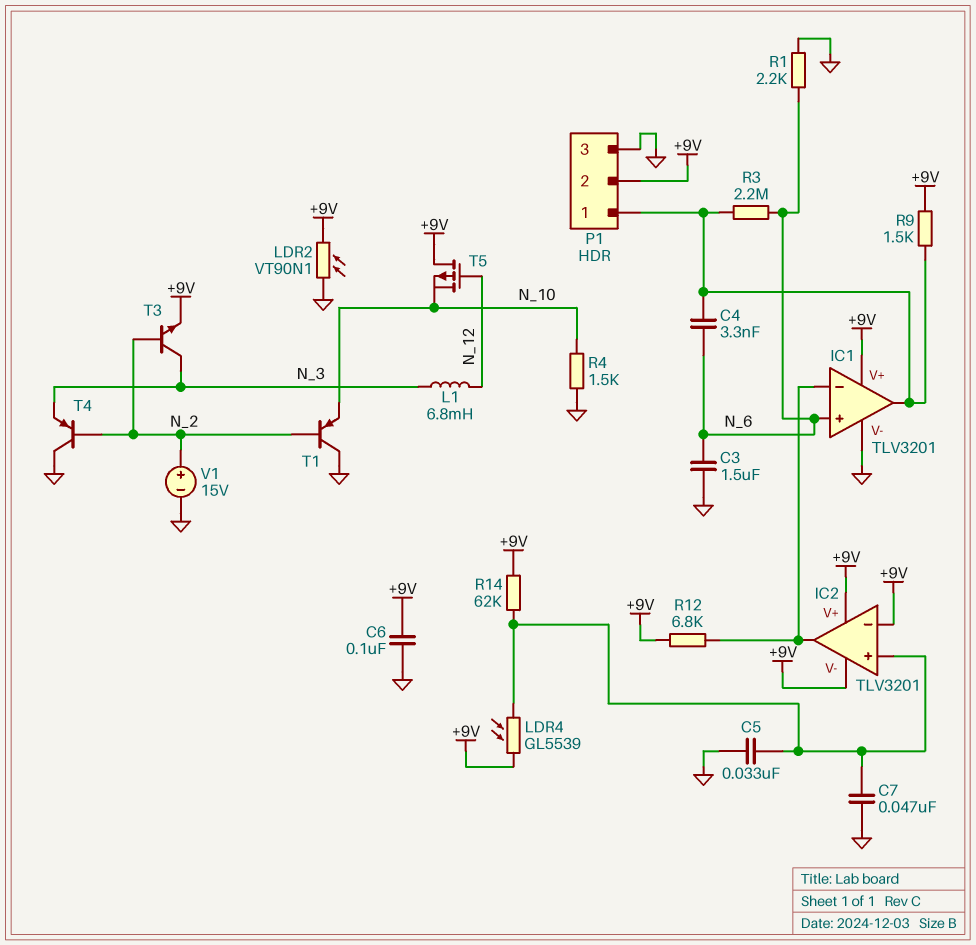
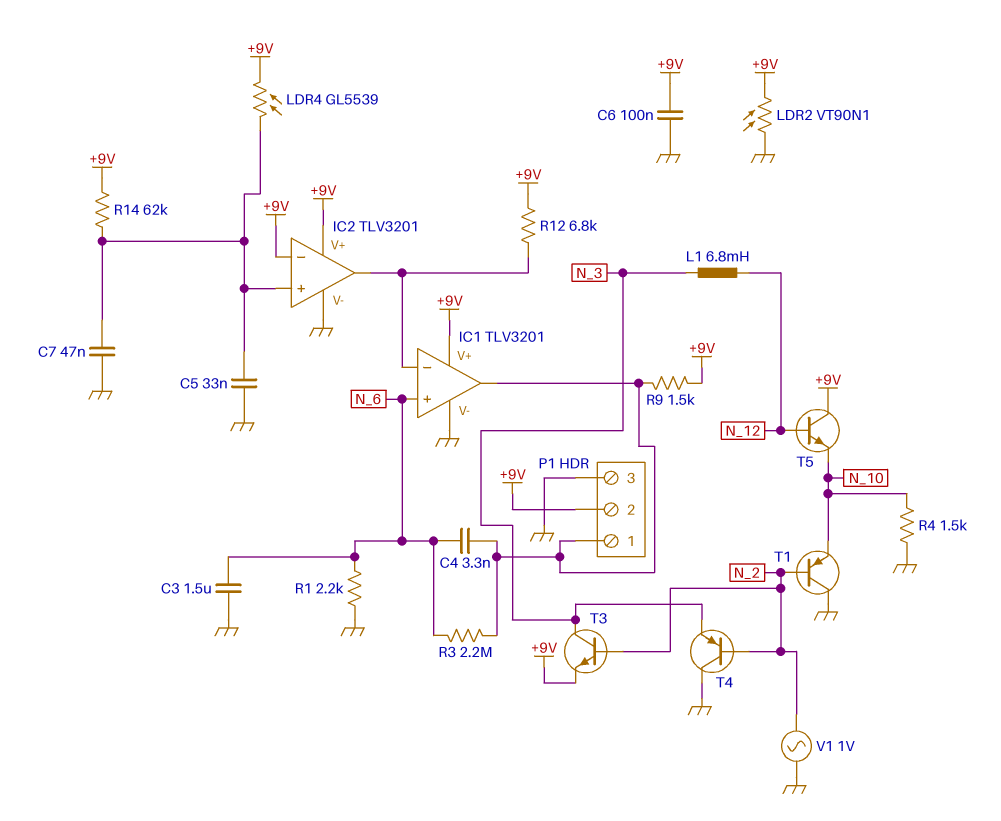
IC2 pin V-: +9V -> GND
T5: PMOS (G N_12, D +9V, S N_10) -> NPN (B N_12, C +9V, E N_10)
V1: 15V (plus N_2, minus GND) -> AC 1V (GND, N_2)

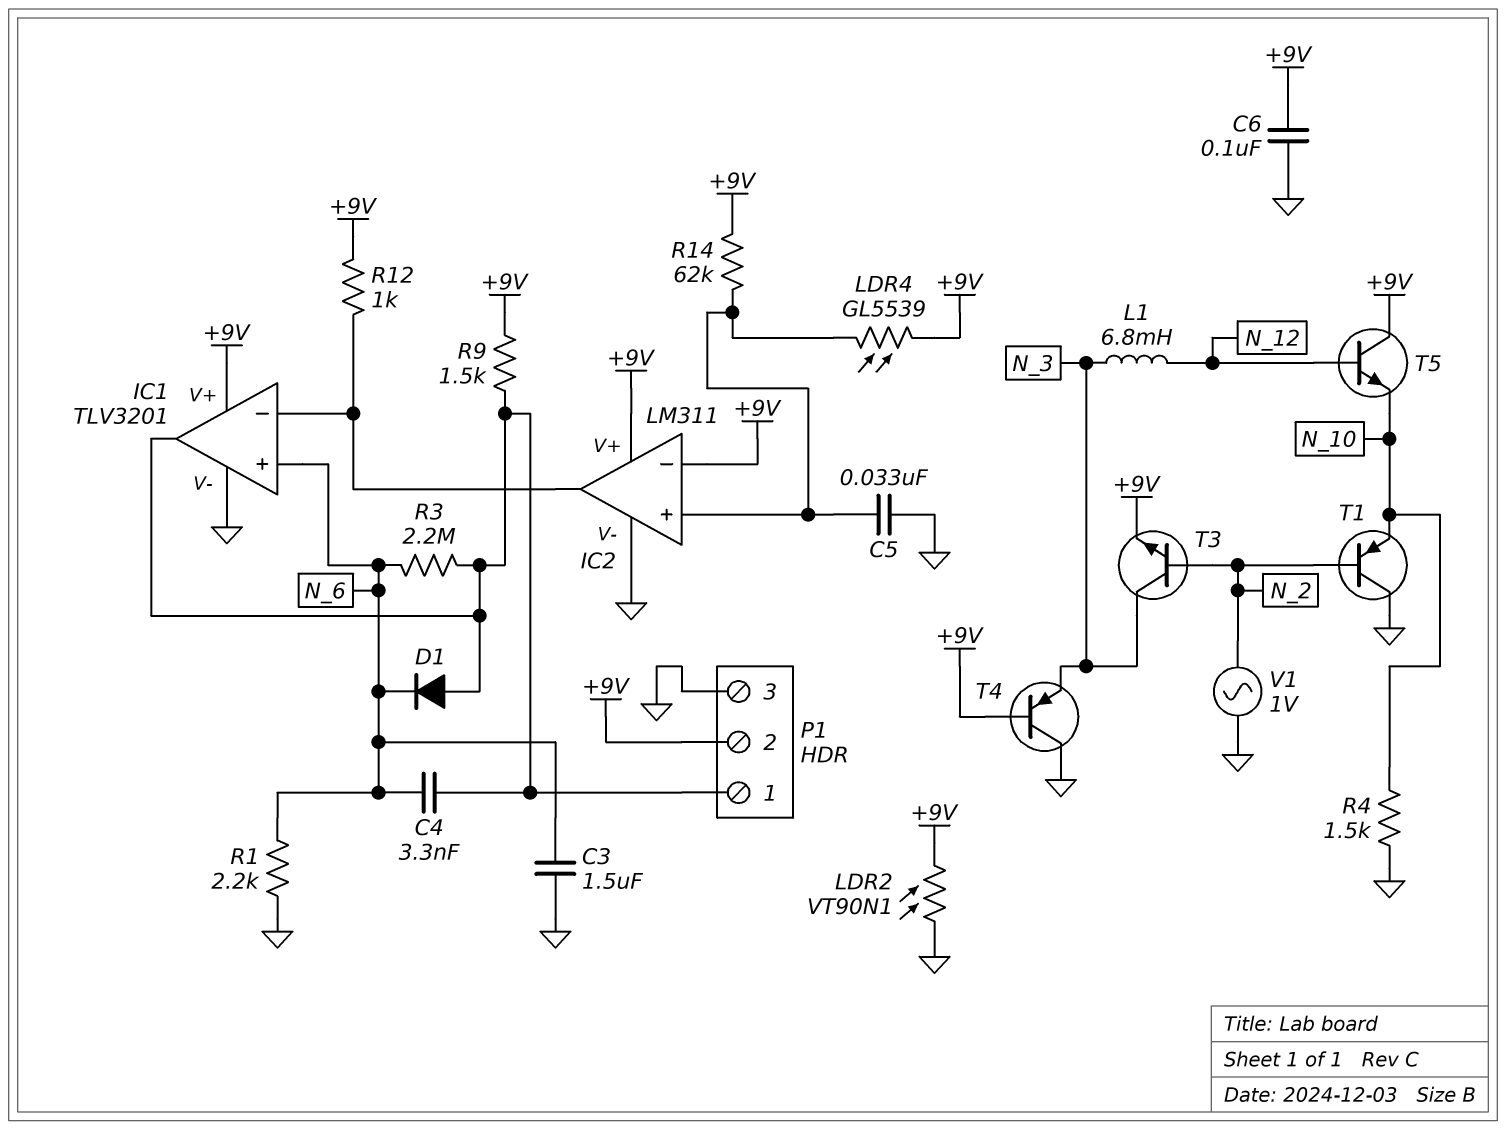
C7: 47nF (GND, IC2/in+) -> none
D1: none -> diode (A IC1/out, K N_6)
IC2: TLV3201 -> LM311
R12: 6.8k (+9V, IC1/in-) -> 1k (+9V, IC1/in-)
T4: PNP (B N_2, C GND, E N_3) -> PNP (B +9V, C GND, E N_3)

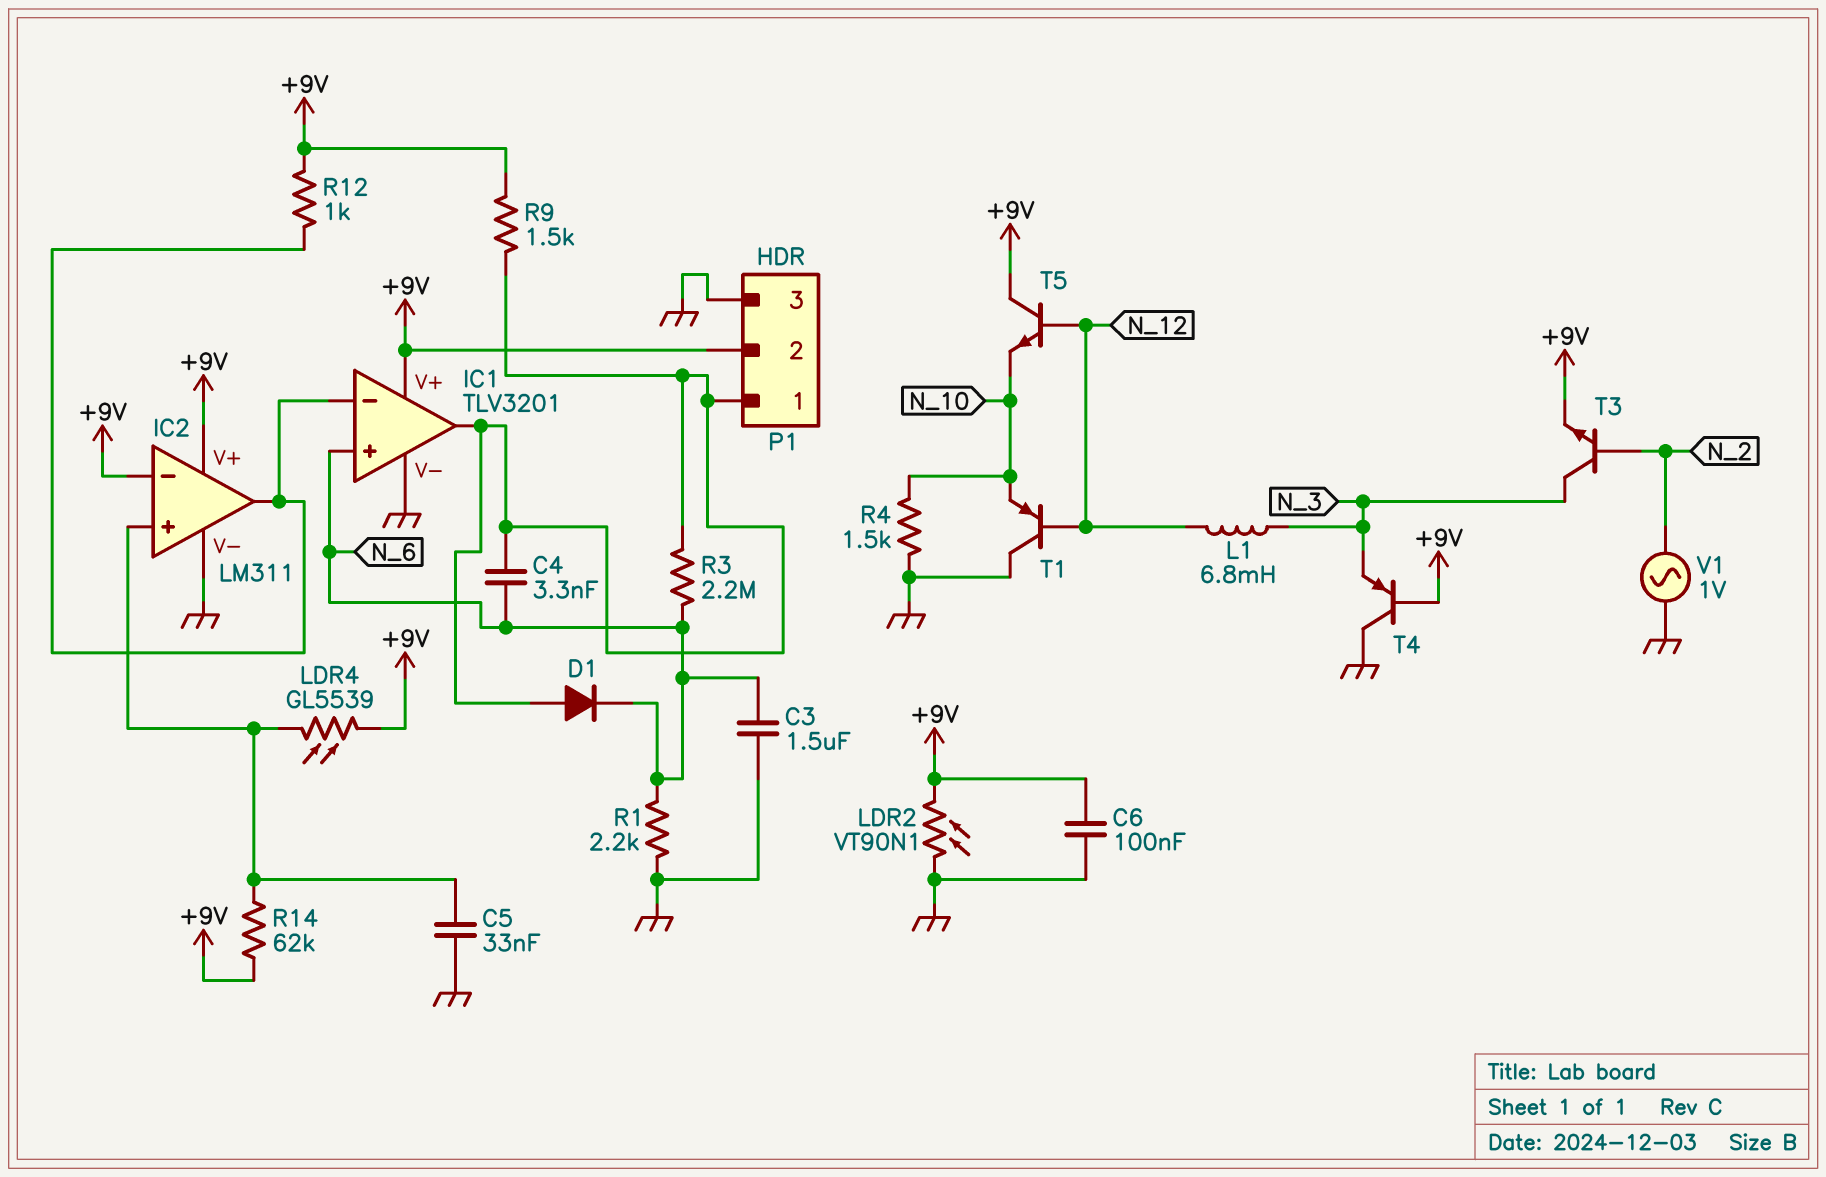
T1: PNP (B N_2, C GND, E N_10) -> PNP (B N_12, C GND, E N_10)

